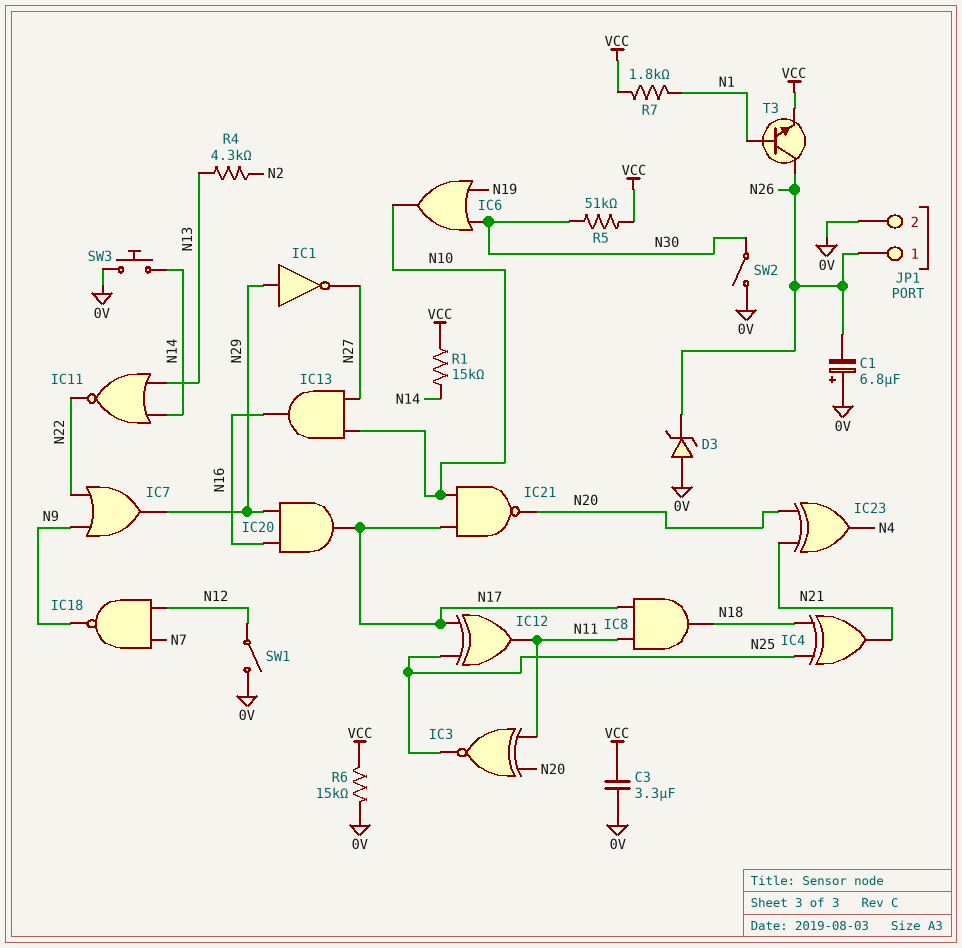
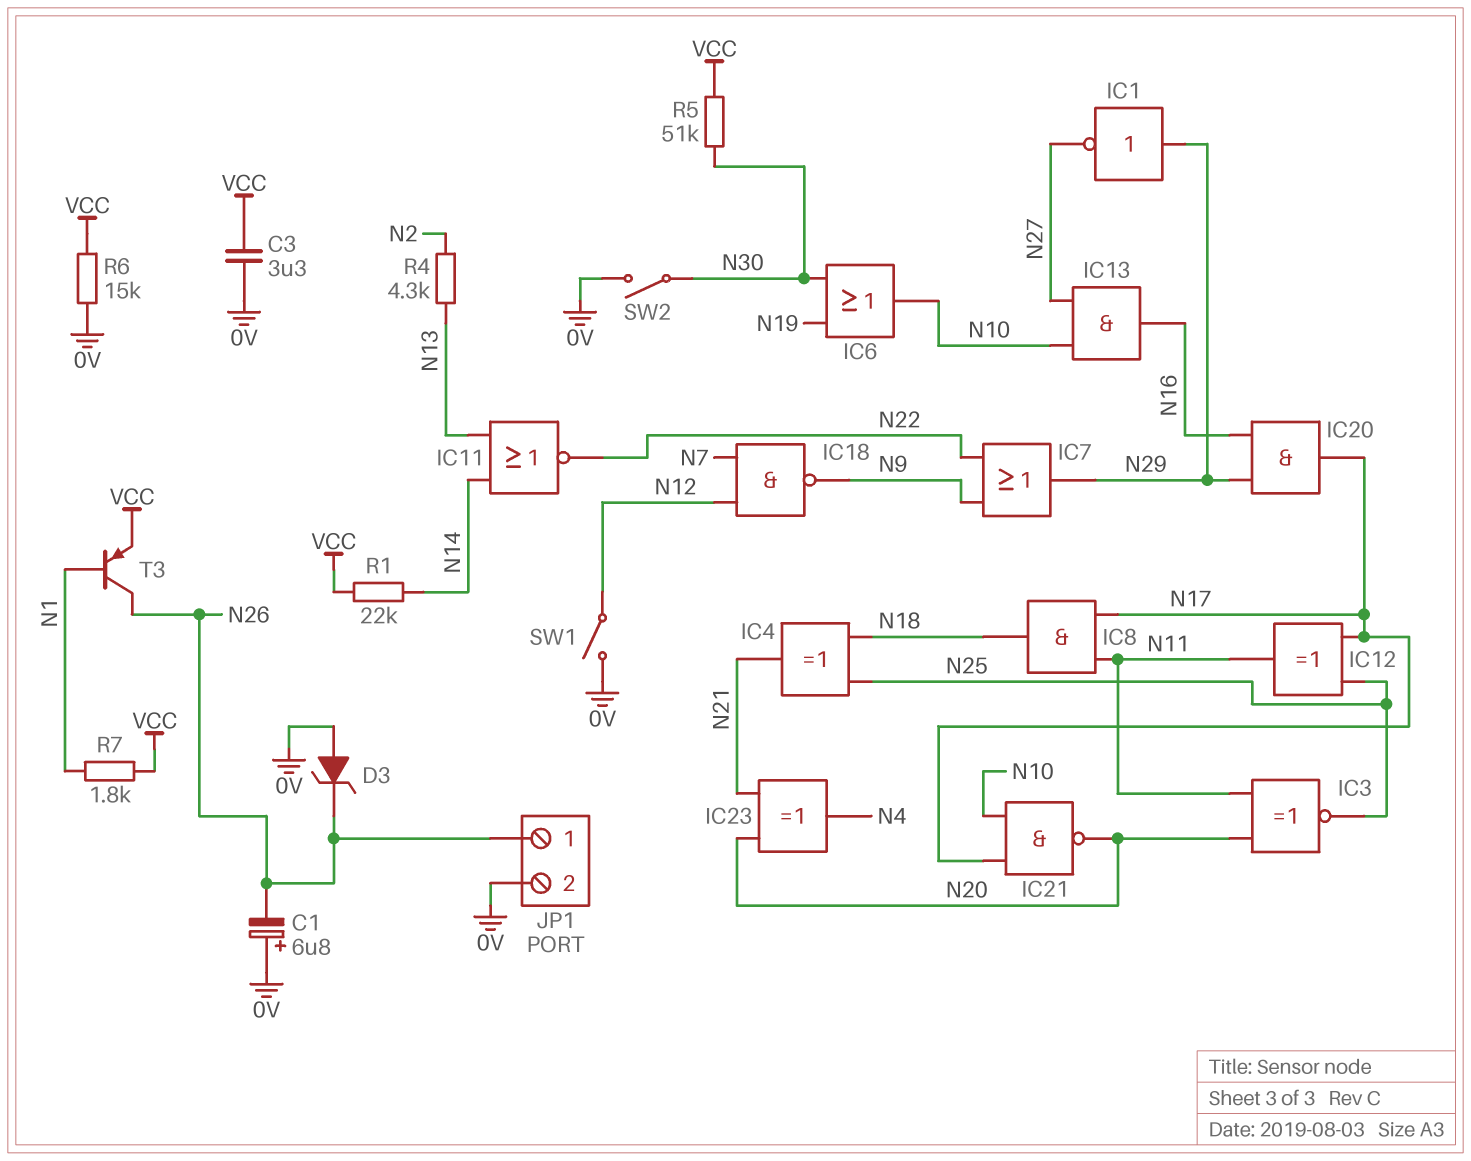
R1: 15k (N14, VCC) -> 22k (N14, VCC)
SW3: button (0V, N14) -> none
T3: NPN (B N1, C N26, E VCC) -> PNP (B N1, C N26, E VCC)

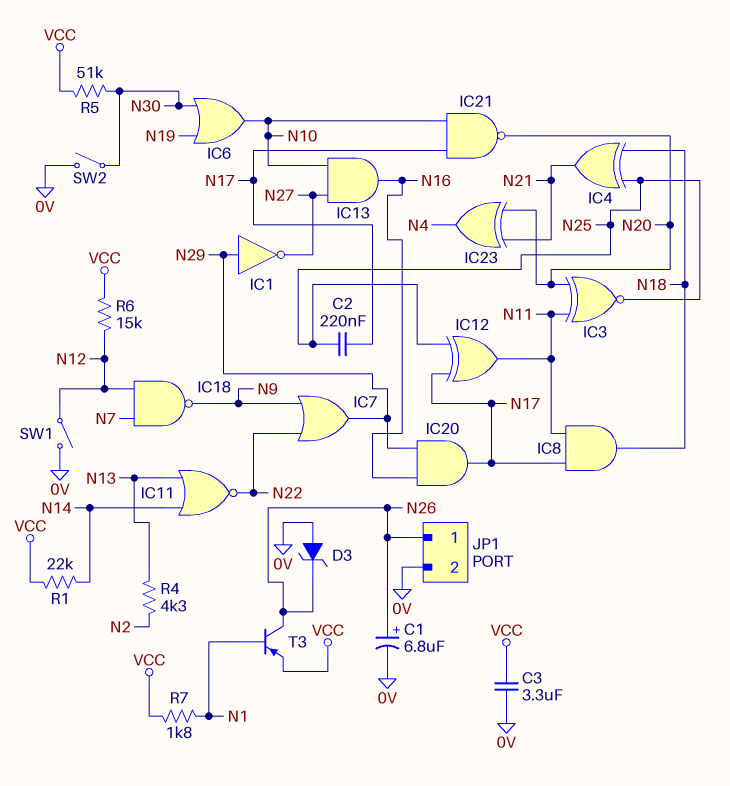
C1: 6.8uF (plus 0V, minus N26) -> 6.8uF (plus N26, minus 0V)
C2: none -> 220nF (N17, N25)
R6: 15k (0V, VCC) -> 15k (N12, VCC)

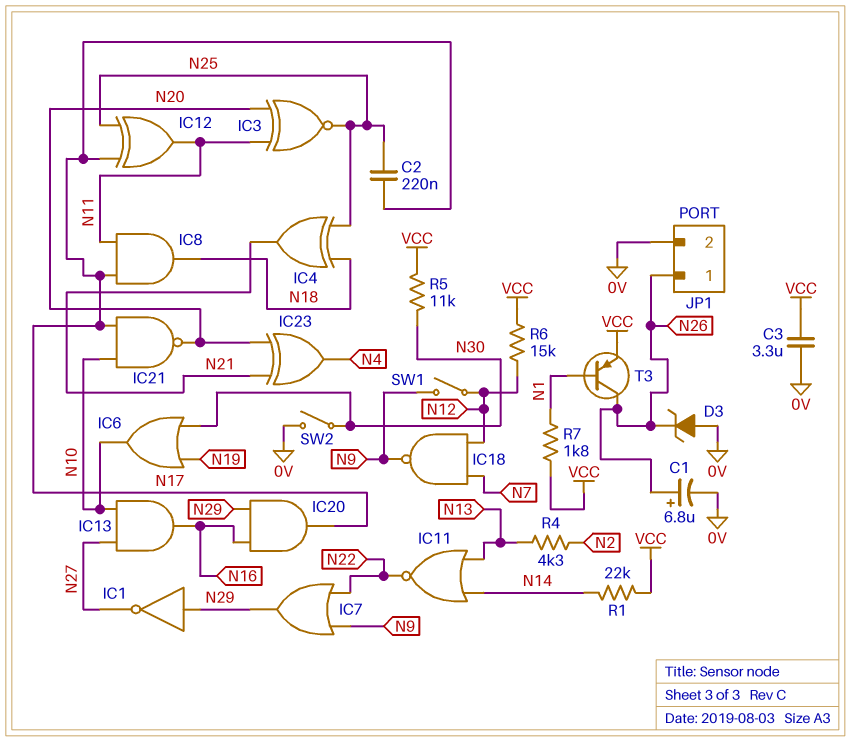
R5: 51k (N30, VCC) -> 11k (N30, VCC)
SW1: switch (0V, N12) -> switch (N9, N12)

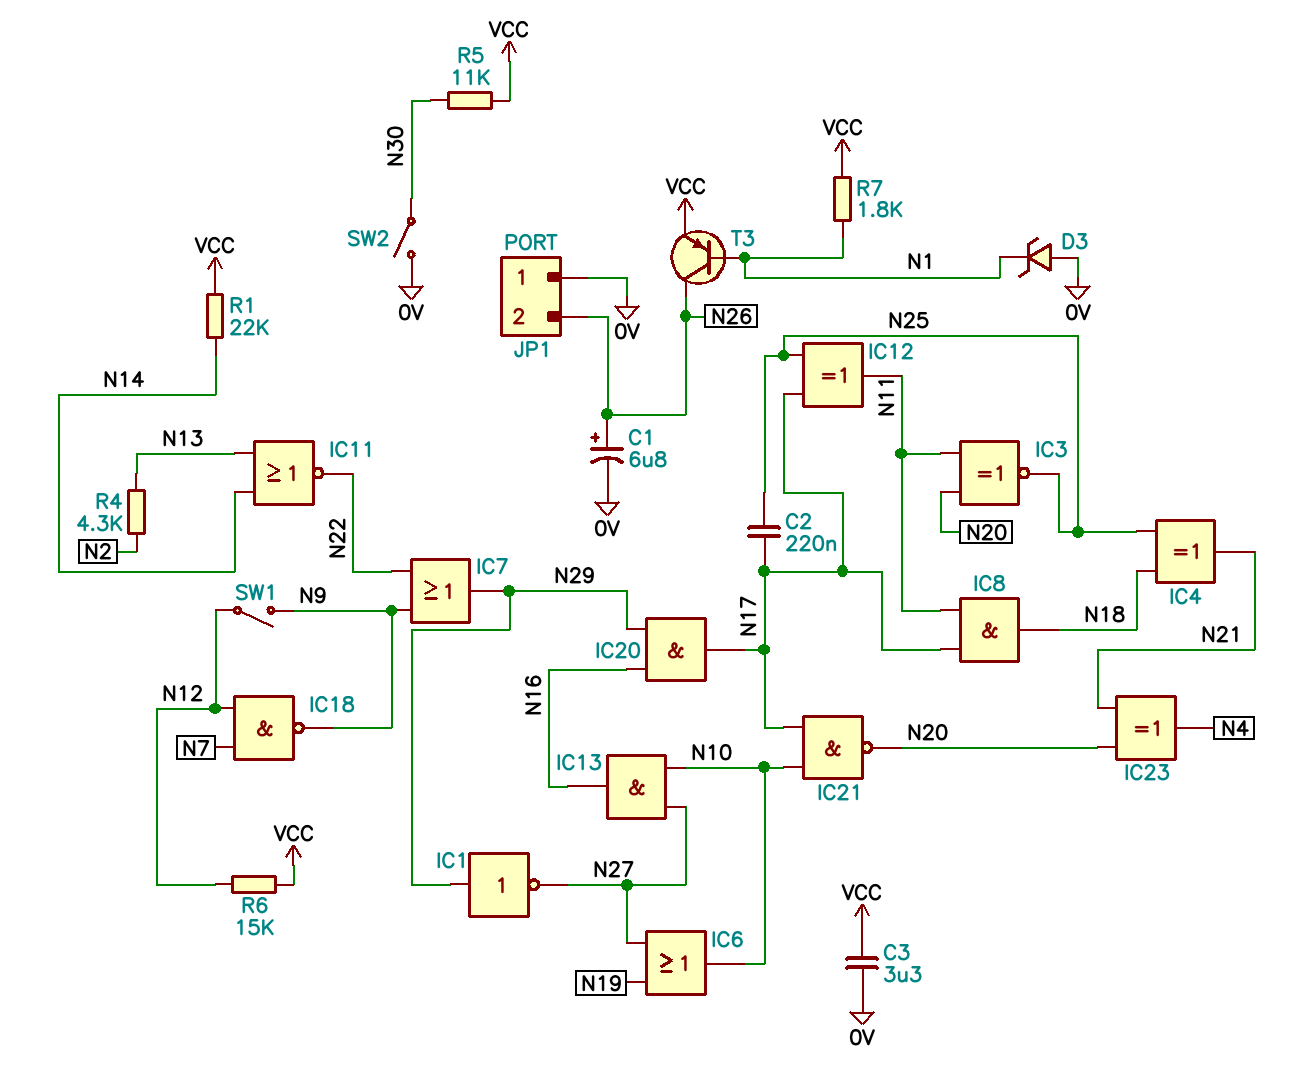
D3: zener (A 0V, K N26) -> zener (A 0V, K N1)
IC6: OR (in N19, in N30, out N10) -> OR (in N19, in N27, out N10)
JP1 pin 1: N26 -> 0V
JP1 pin 2: 0V -> N26

